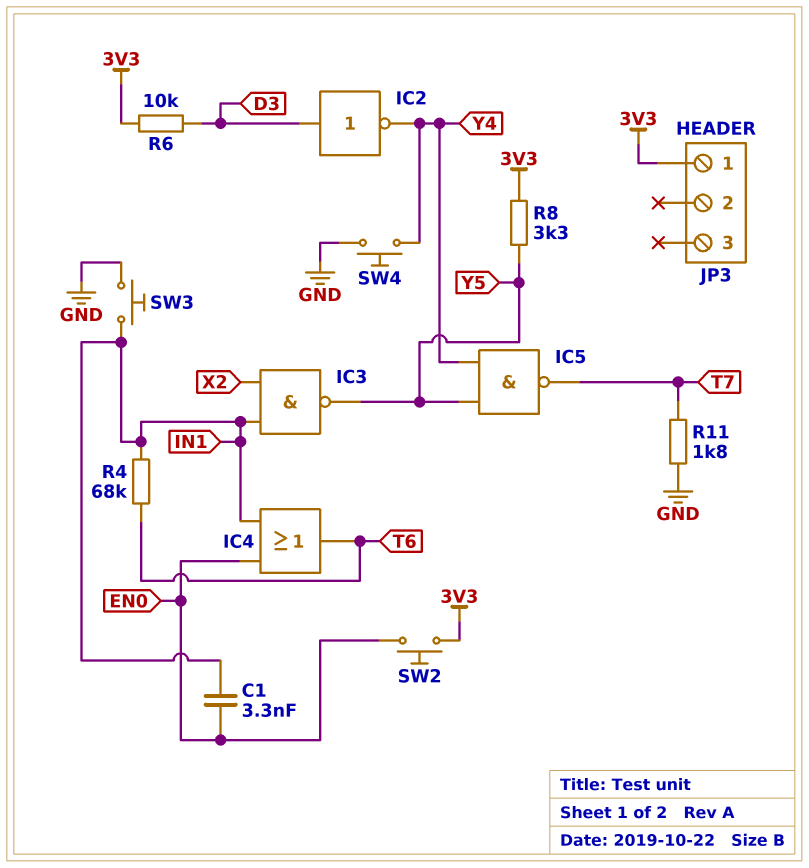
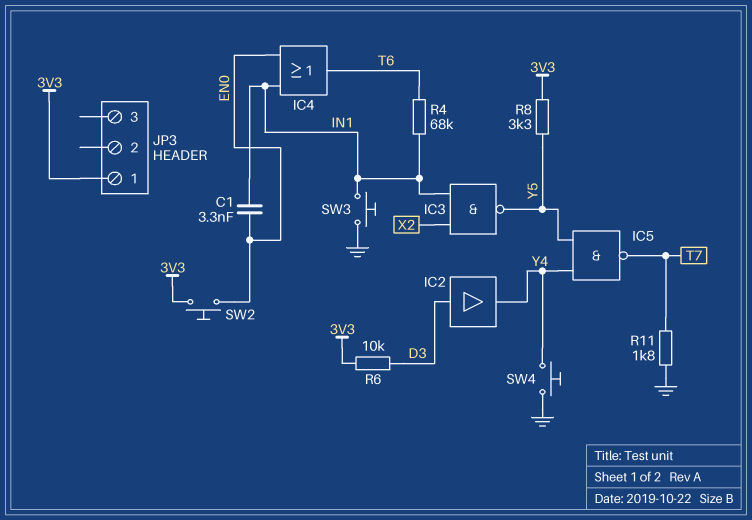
IC2: NOT (in D3, out Y4) -> buffer (in D3, out Y4)

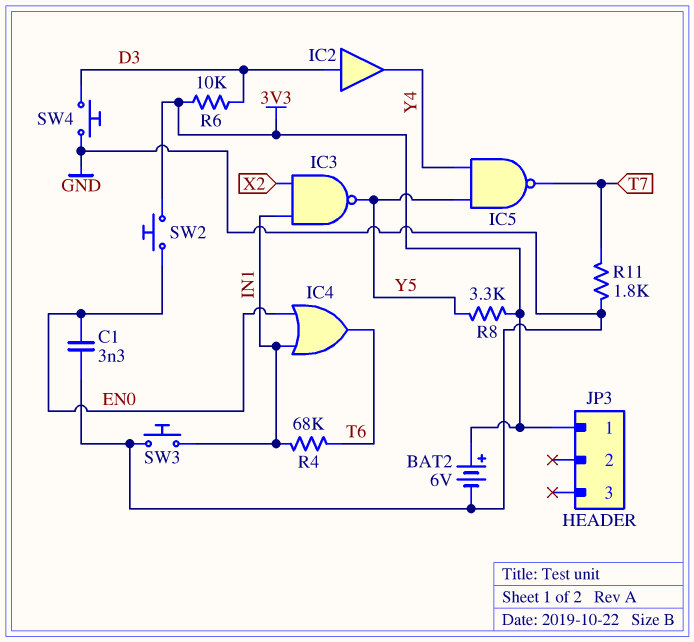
BAT2: none -> 6V (plus 3V3, minus GND)
C1: 3.3nF (EN0, IN1) -> 3.3nF (EN0, GND)
SW4: button (GND, Y4) -> button (D3, GND)

